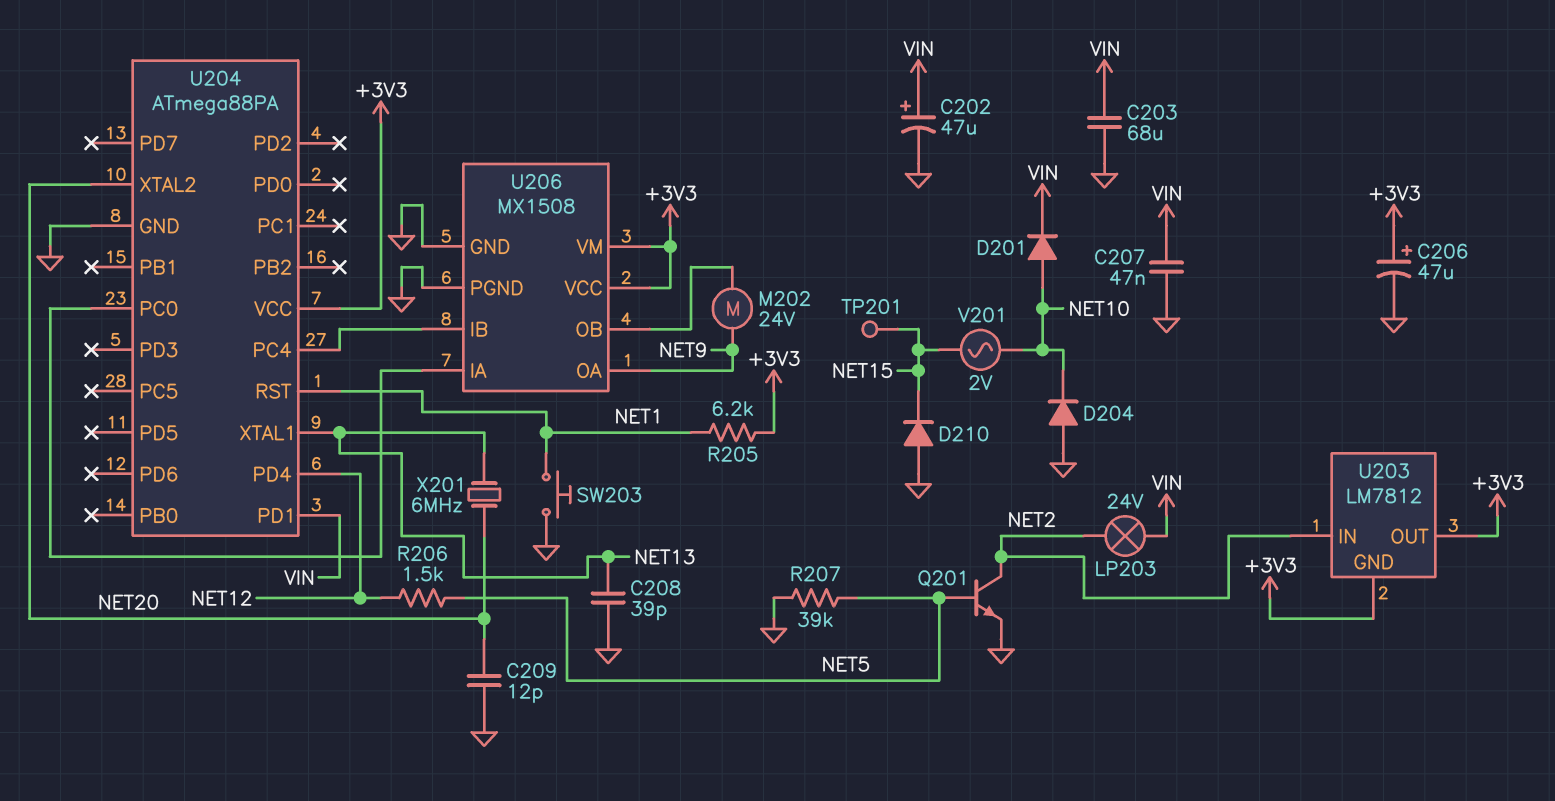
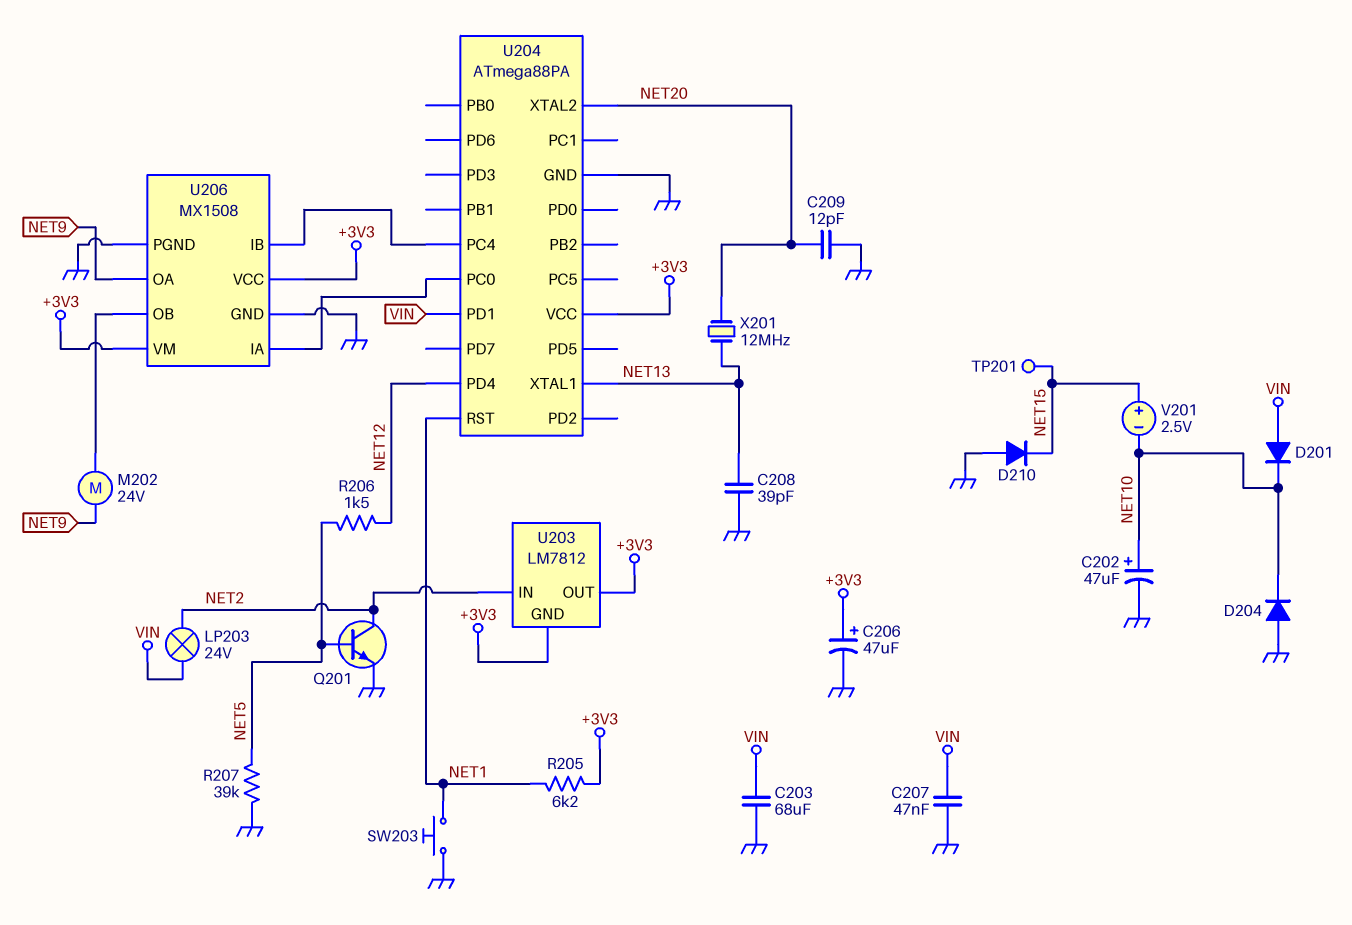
C202: 47uF (plus VIN, minus GND) -> 47uF (plus NET10, minus GND)
D201: diode (A NET10, K VIN) -> diode (A VIN, K NET10)
V201: AC 2V (NET10, NET15) -> 2.5V (plus NET15, minus NET10)
X201: 6MHz (NET13, NET20) -> 12MHz (NET13, NET20)

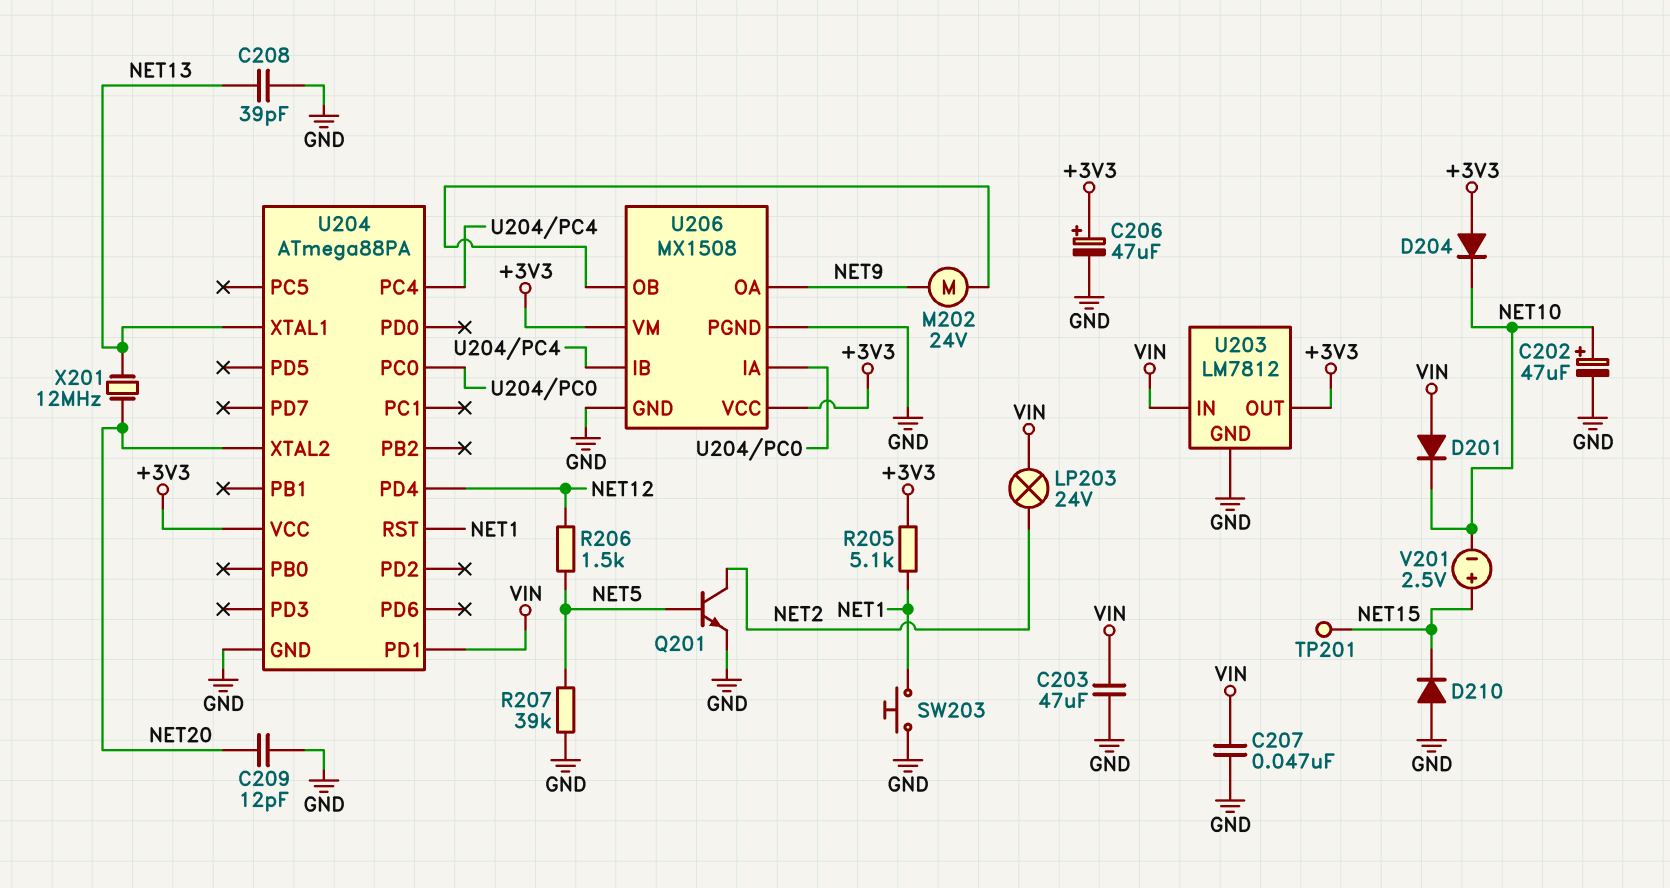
C203: 68uF (GND, VIN) -> 47uF (GND, VIN)
D204: diode (A GND, K NET10) -> diode (A +3V3, K NET10)
R205: 6.2k (+3V3, NET1) -> 5.1k (+3V3, NET1)
U203 pin GND: +3V3 -> GND
U203 pin IN: NET2 -> VIN

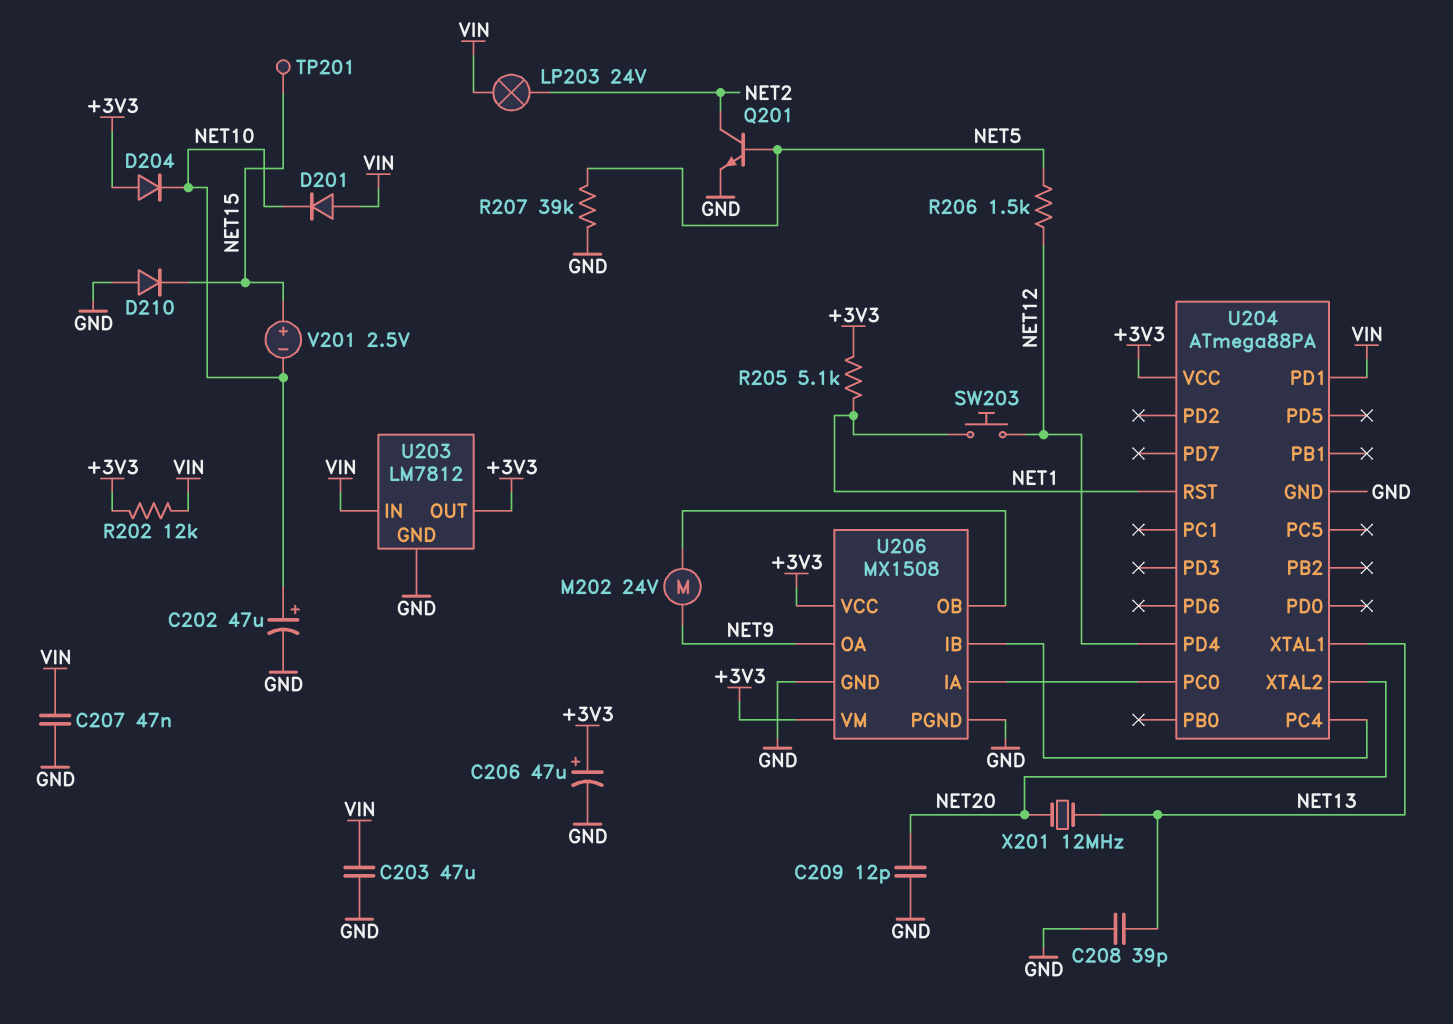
R202: none -> 12k (+3V3, VIN)
SW203: button (GND, NET1) -> button (NET1, NET12)

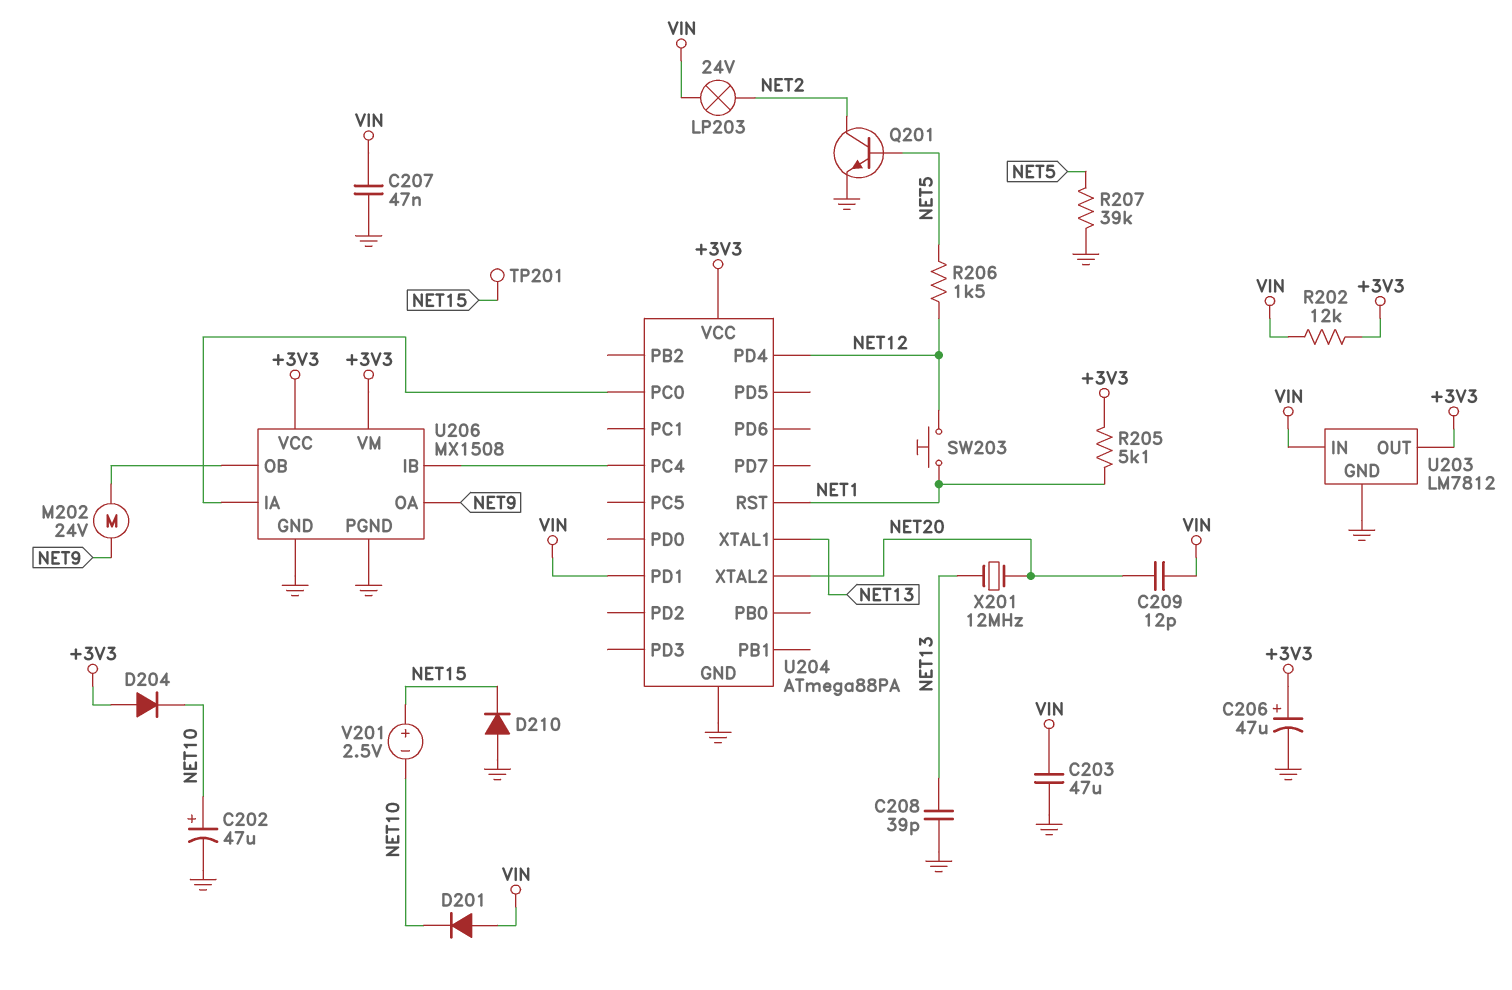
C209: 12pF (GND, NET20) -> 12pF (NET20, VIN)

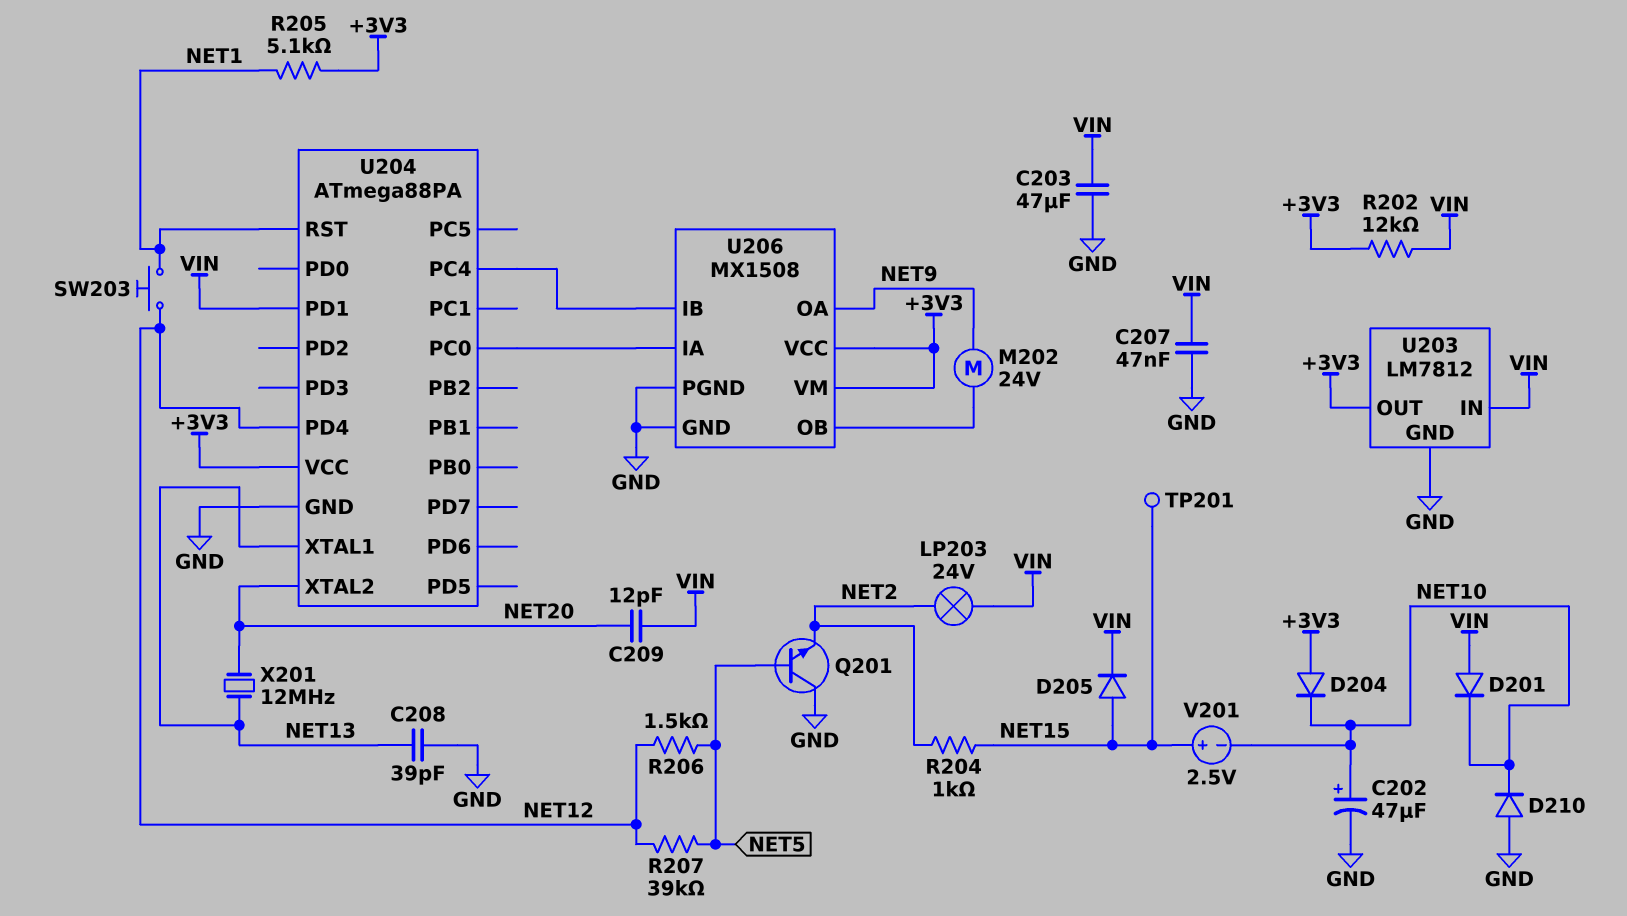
C206: 47uF (plus +3V3, minus GND) -> none
D205: none -> diode (A NET15, K VIN)
D210: diode (A GND, K NET15) -> diode (A GND, K NET10)
Q201: NPN (B NET5, C NET2, E GND) -> NPN (B NET5, C GND, E NET2)
R204: none -> 1k (NET2, NET15)
R207: 39k (GND, NET5) -> 39k (NET5, NET12)

